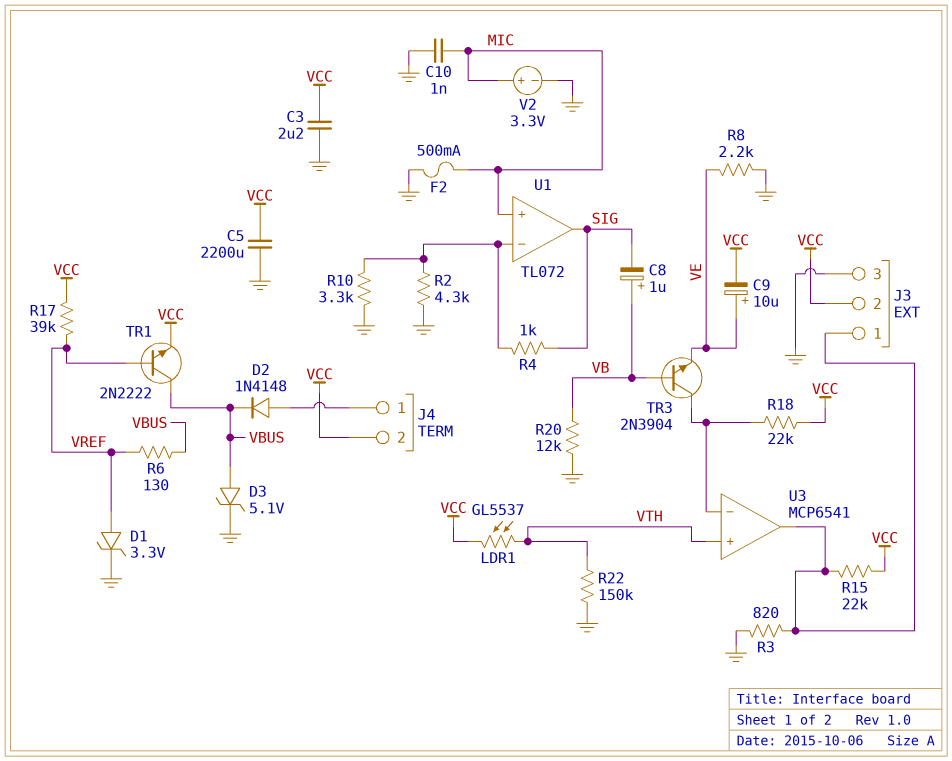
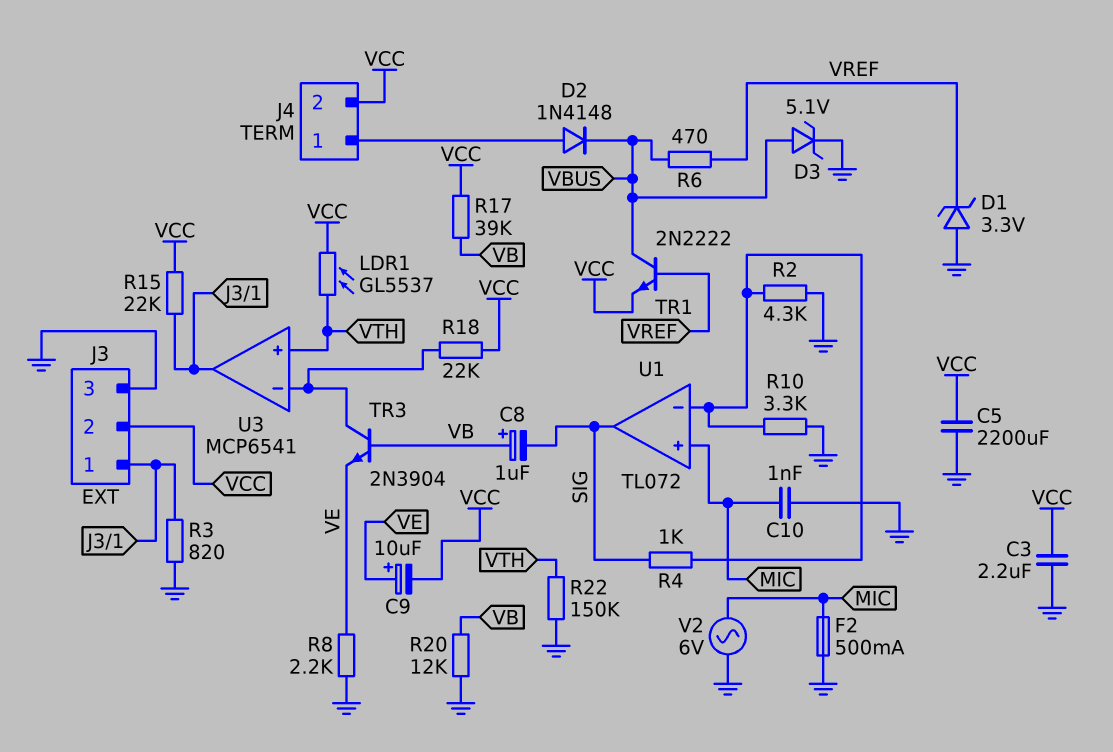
D1: zener 3.3V (A VREF, K GND) -> zener 3.3V (A GND, K VREF)
R6: 130 (VBUS, VREF) -> 470 (VBUS, VREF)
R17: 39k (VCC, VREF) -> 39k (VB, VCC)
V2: 3.3V (plus MIC, minus GND) -> AC 6V (GND, MIC)

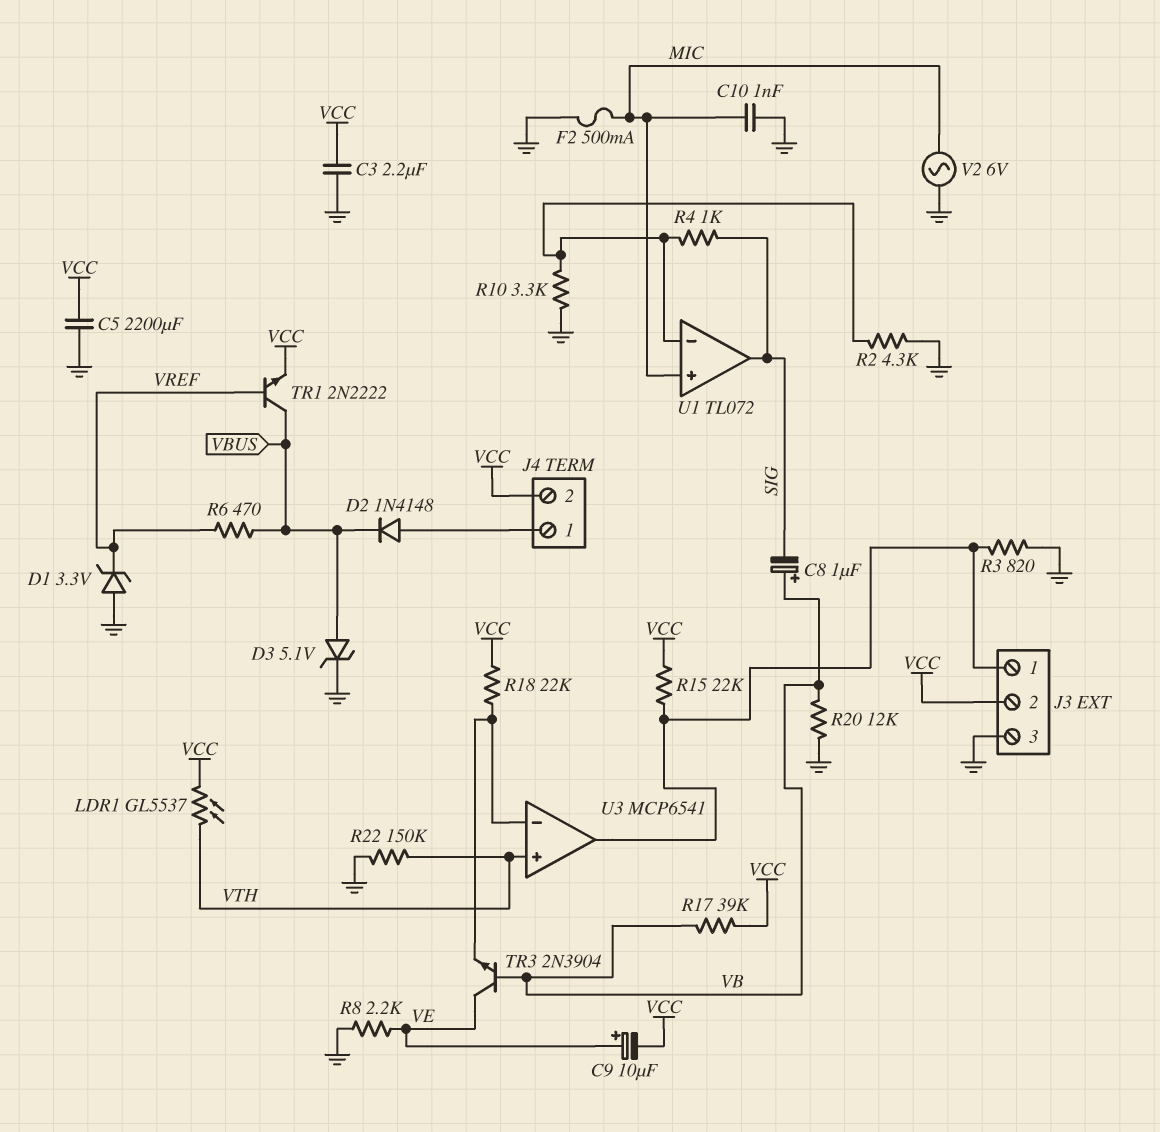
TR3: NPN 2N3904 (B VB, C U3/in-, E VE) -> NPN 2N3904 (B VB, C VE, E U3/in-)

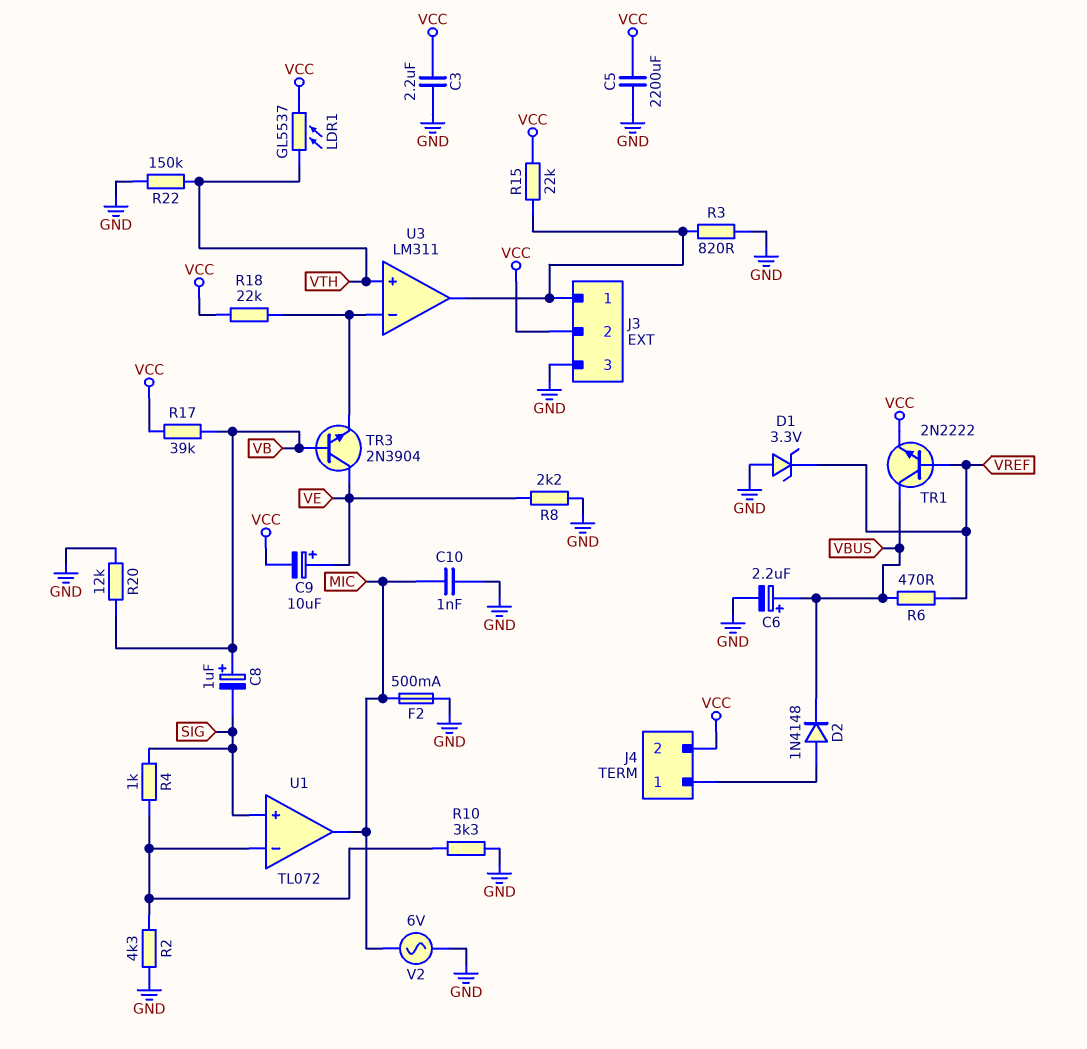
C6: none -> 2.2uF (plus VBUS, minus GND)
D3: zener 5.1V (A VBUS, K GND) -> none
U1 pin in+: MIC -> SIG
U1 pin out: SIG -> MIC
U3: MCP6541 -> LM311

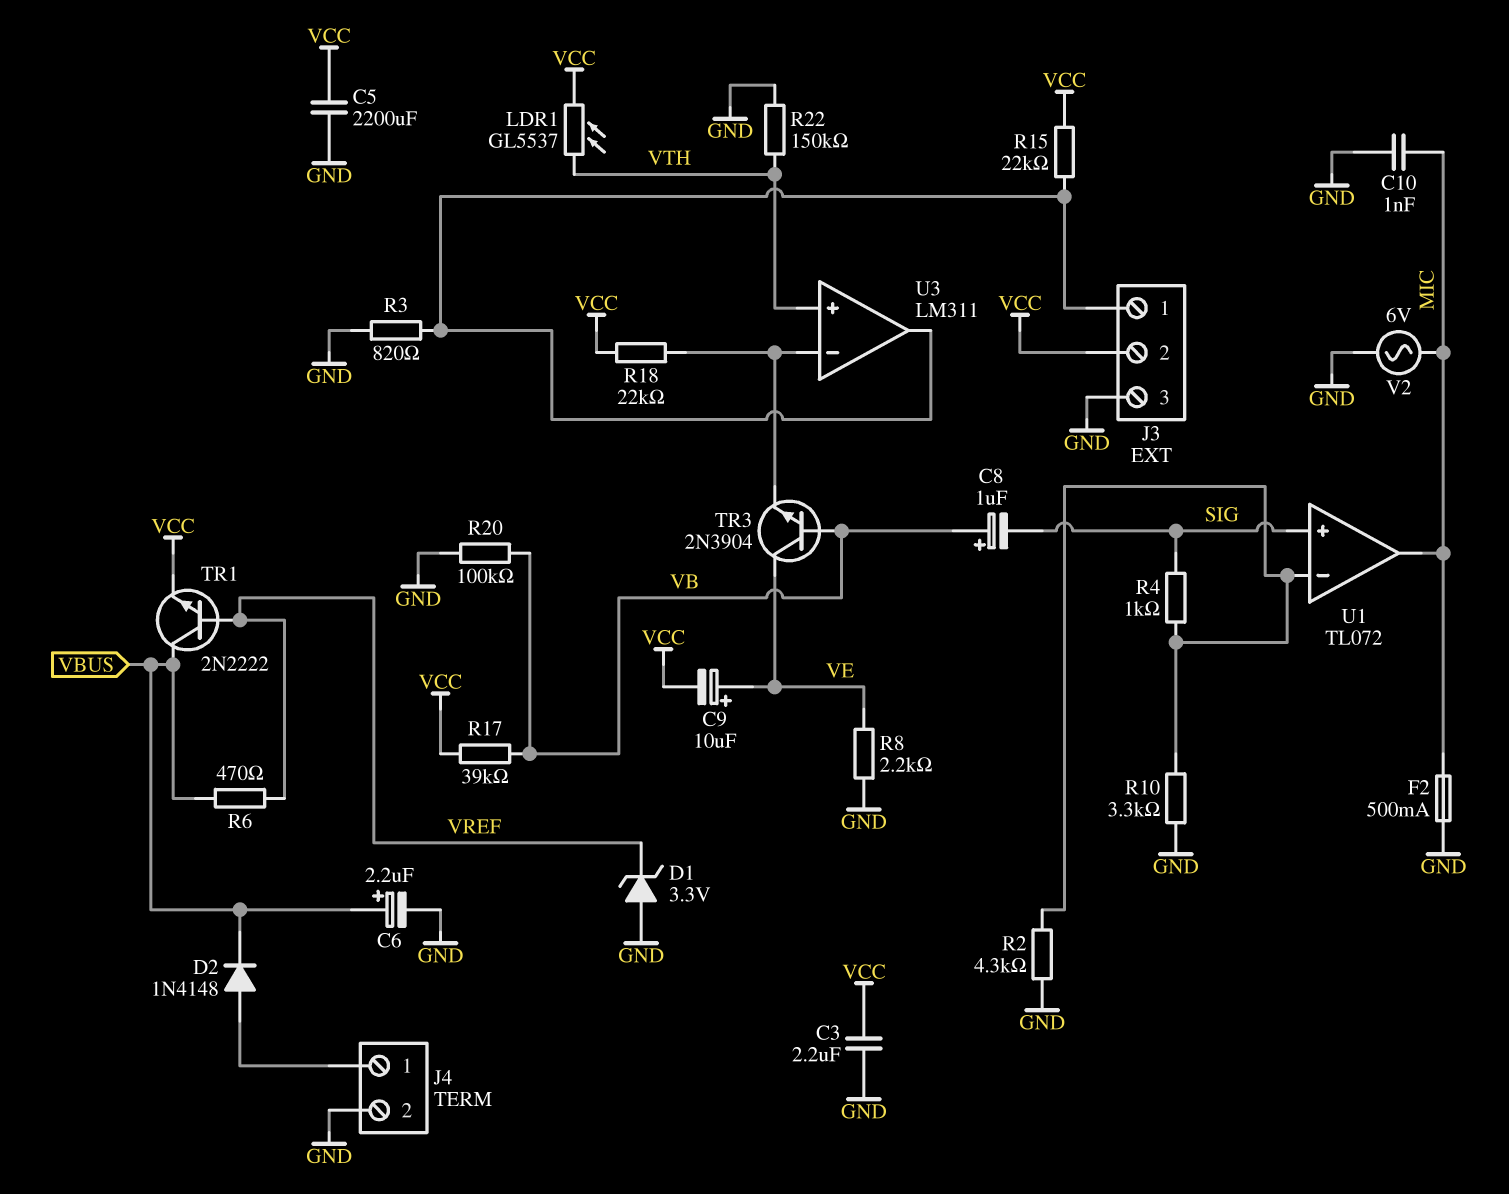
J4 pin 2: VCC -> GND
R20: 12k (GND, VB) -> 100k (GND, VB)

